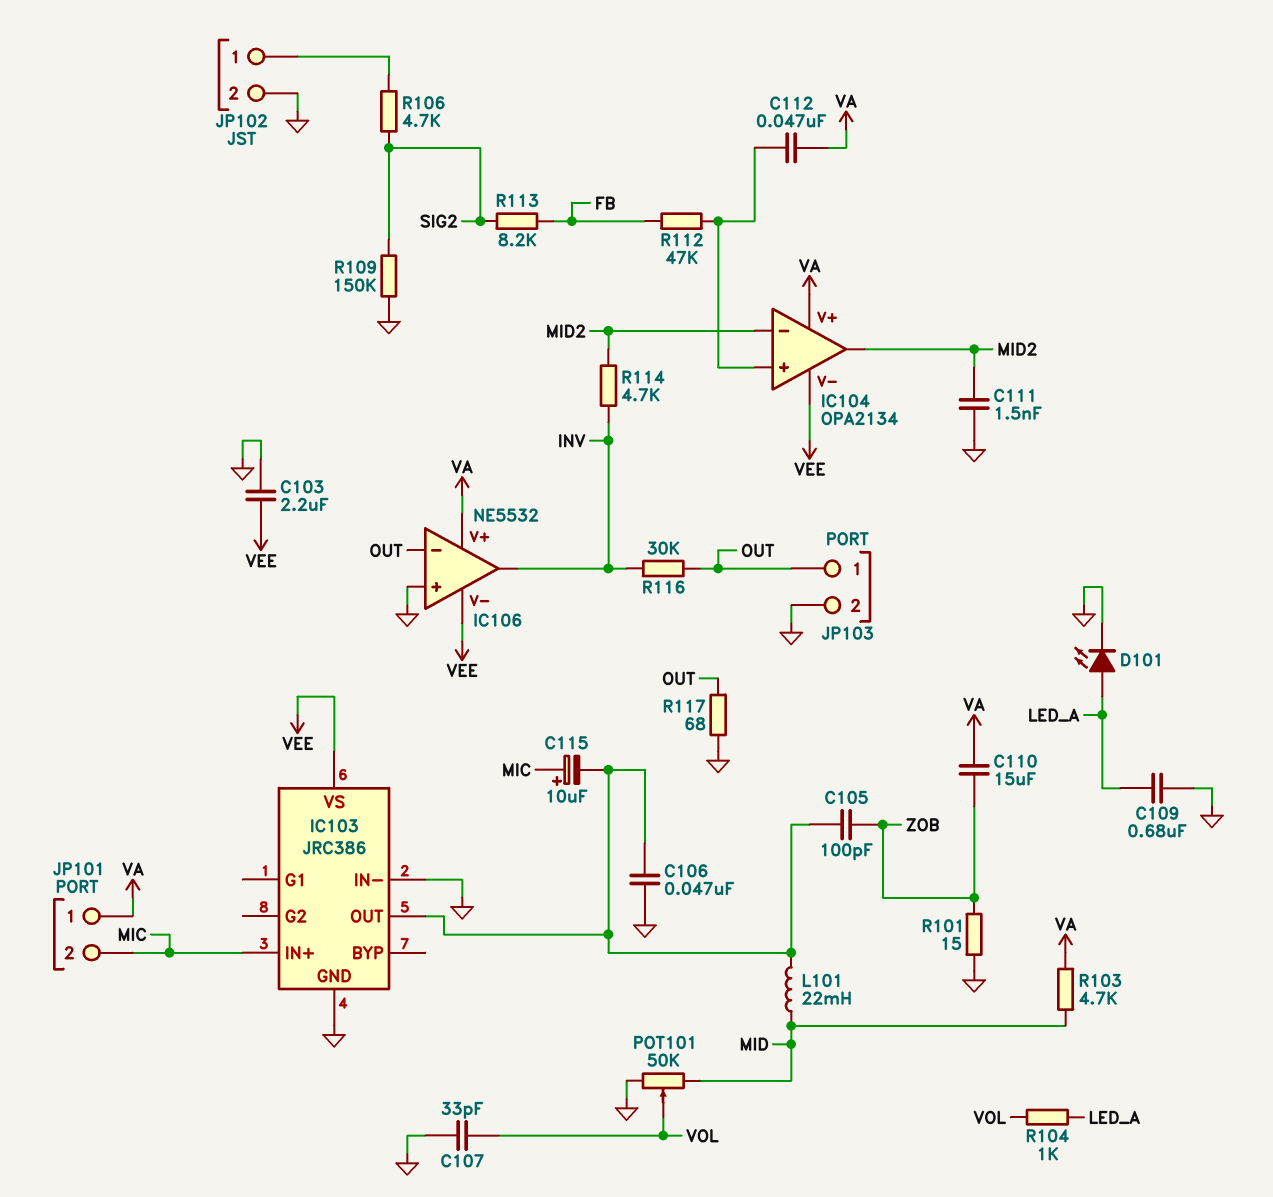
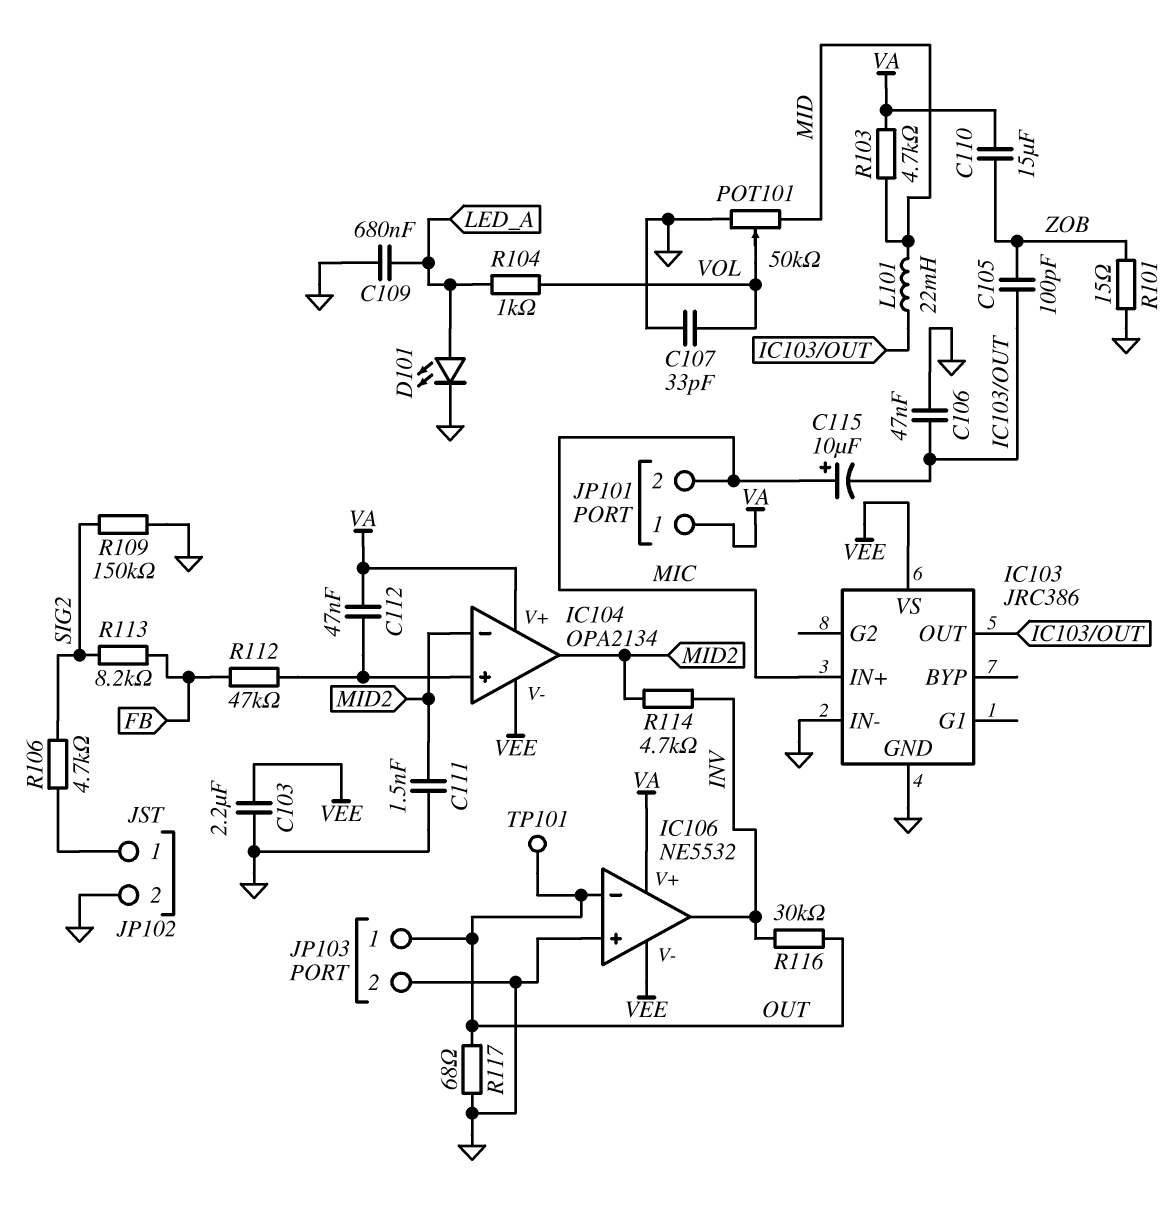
TP101: none -> test point (OUT)

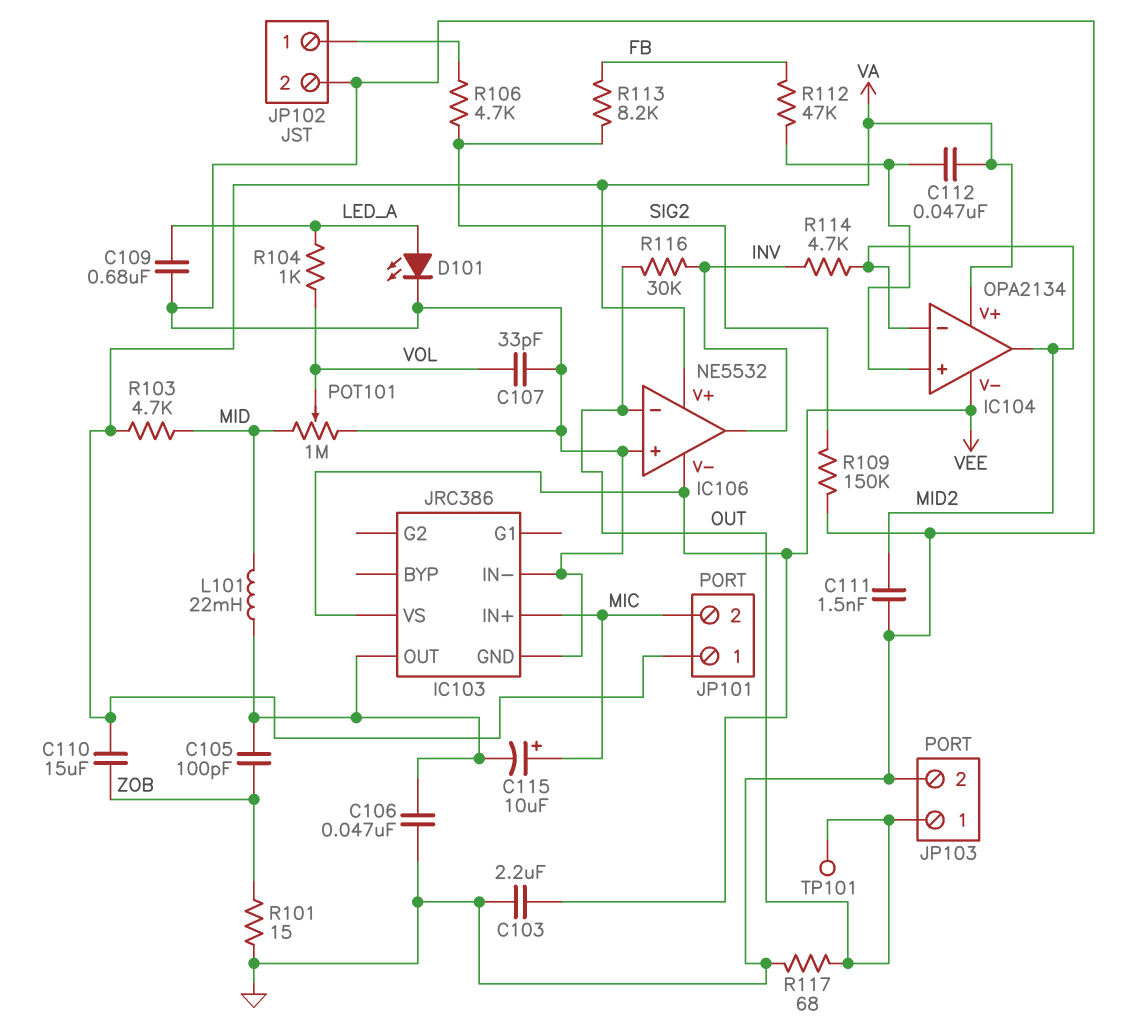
POT101: 50k (GND, MID, wiper VOL) -> 1M (GND, MID, wiper VOL)

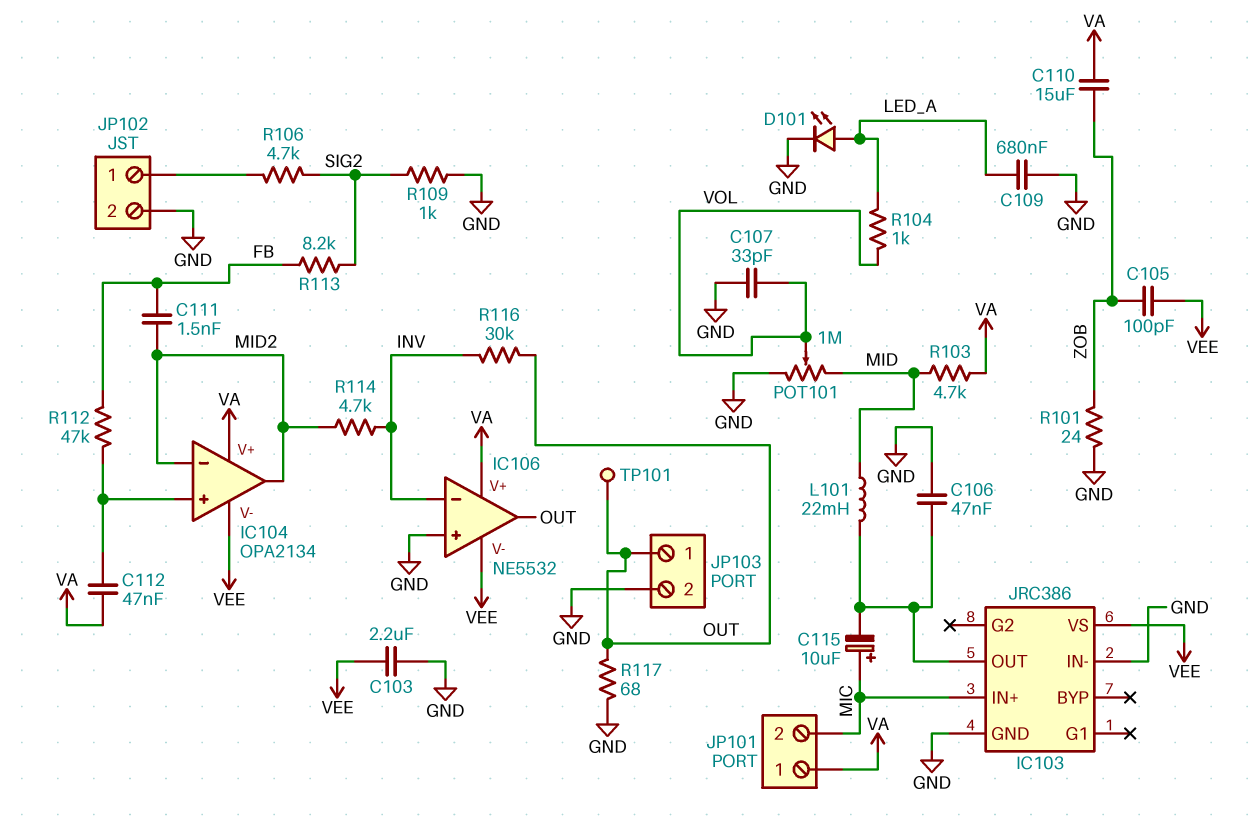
C105: 100pF (IC103/OUT, ZOB) -> 100pF (VEE, ZOB)
C111: 1.5nF (GND, MID2) -> 1.5nF (FB, MID2)
IC106 pin in-: OUT -> INV
IC106 pin out: INV -> OUT
R101: 15 (GND, ZOB) -> 24 (GND, ZOB)
R109: 150k (GND, SIG2) -> 1k (GND, SIG2)

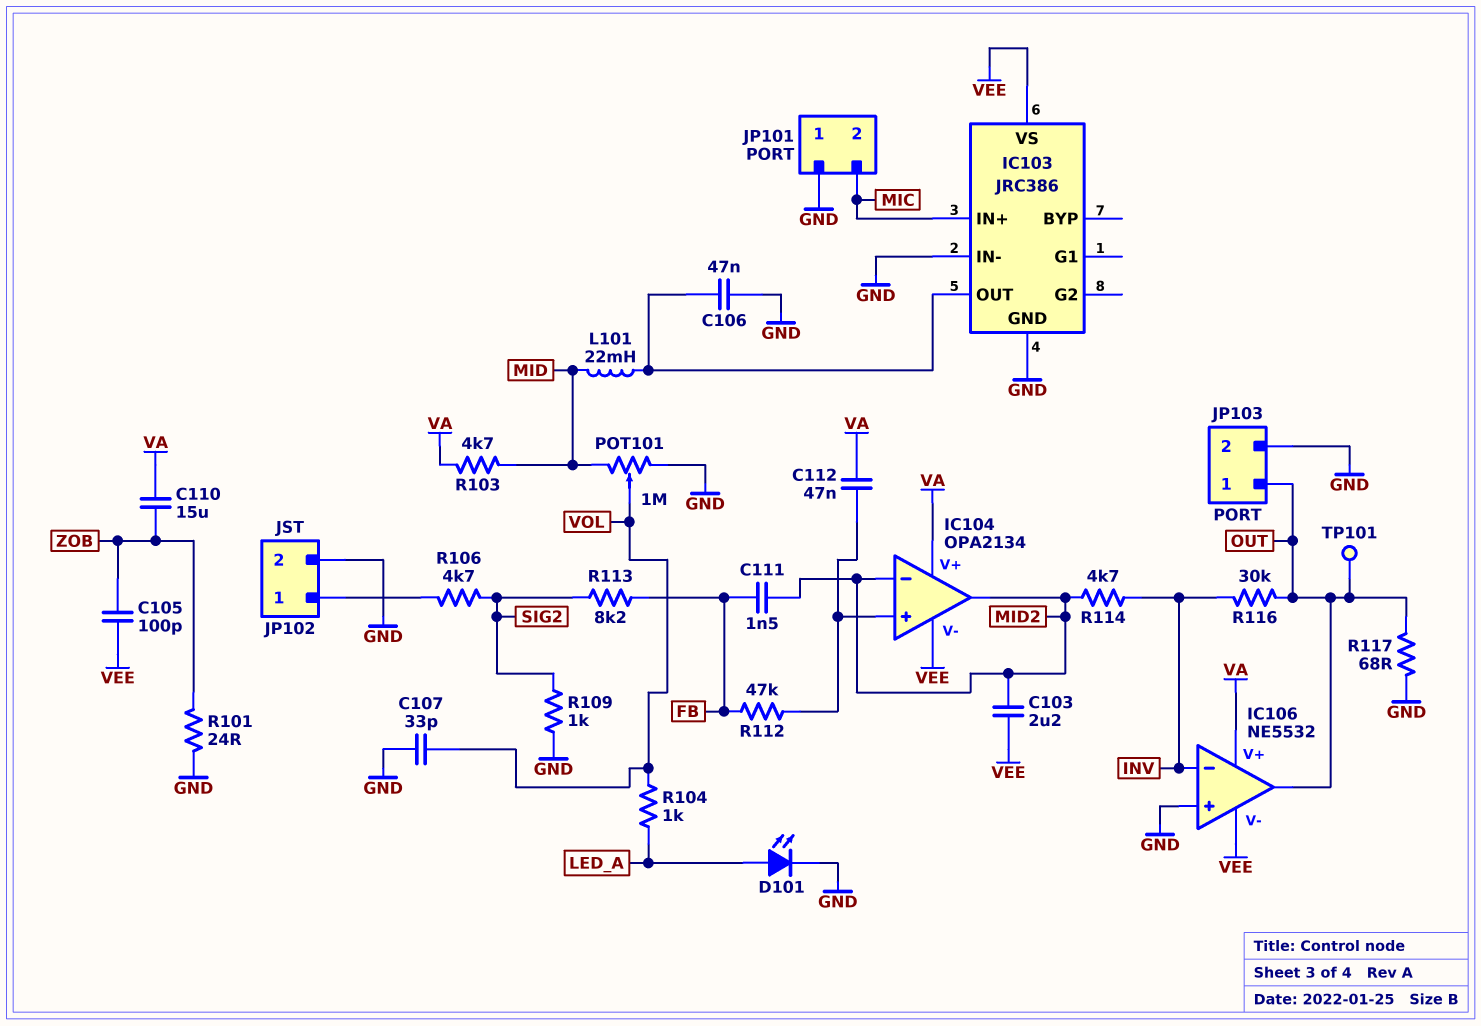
C103: 2.2uF (GND, VEE) -> 2.2uF (MID2, VEE)
C109: 680nF (GND, LED_A) -> none
C115: 10uF (plus MIC, minus IC103/OUT) -> none
JP101 pin 1: VA -> GND

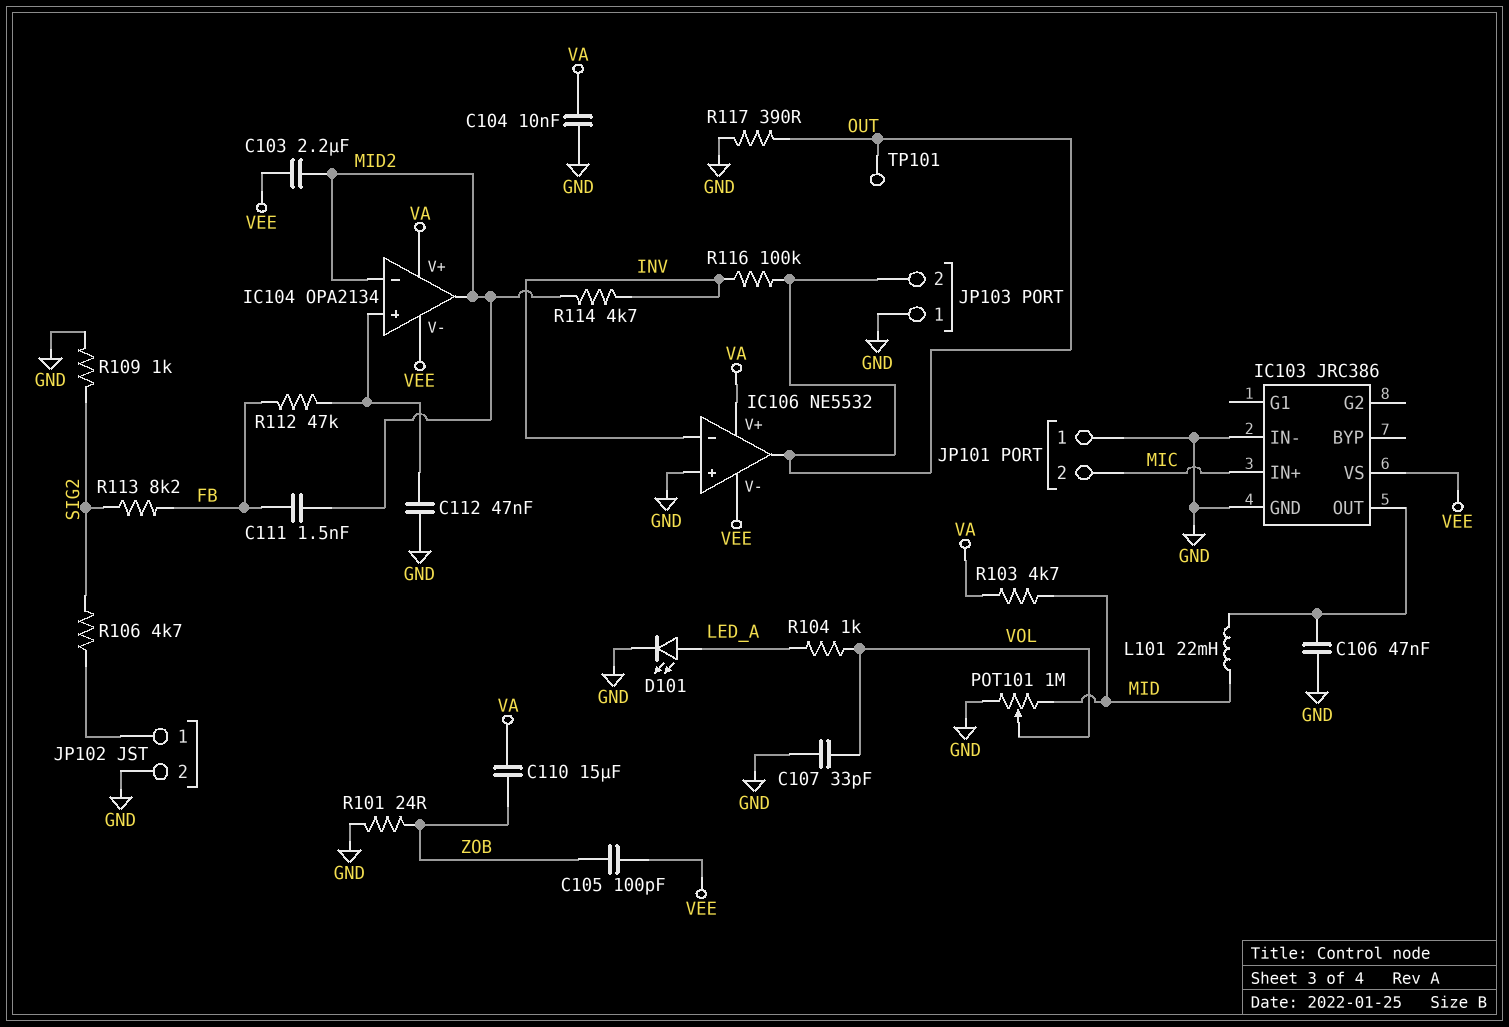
C104: none -> 10nF (GND, VA)
C112: 47nF (IC104/in+, VA) -> 47nF (GND, IC104/in+)
JP103 pin 1: OUT -> GND
JP103 pin 2: GND -> OUT
R116: 30k (INV, OUT) -> 100k (INV, OUT)
R117: 68 (GND, OUT) -> 390 (GND, OUT)

